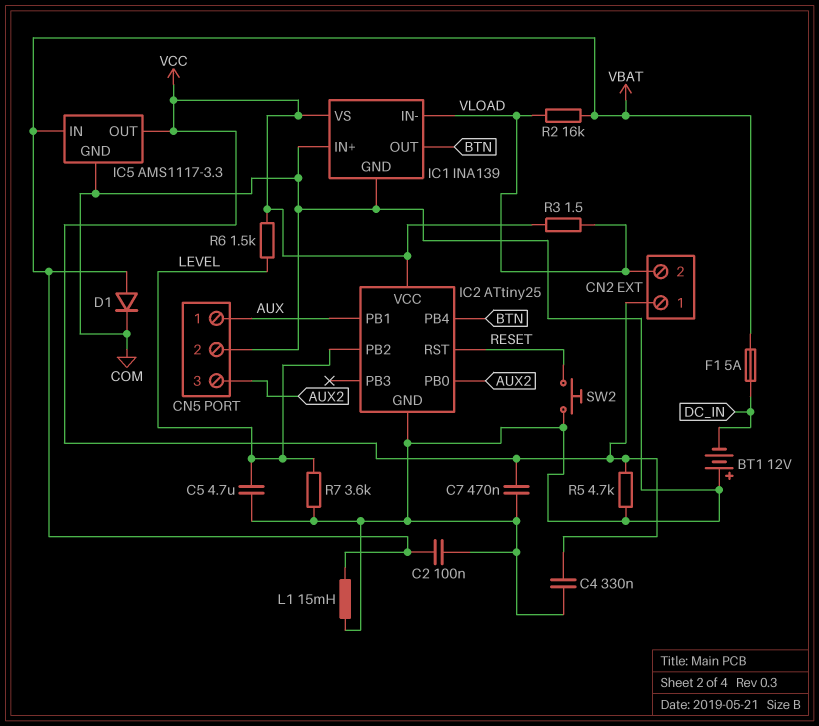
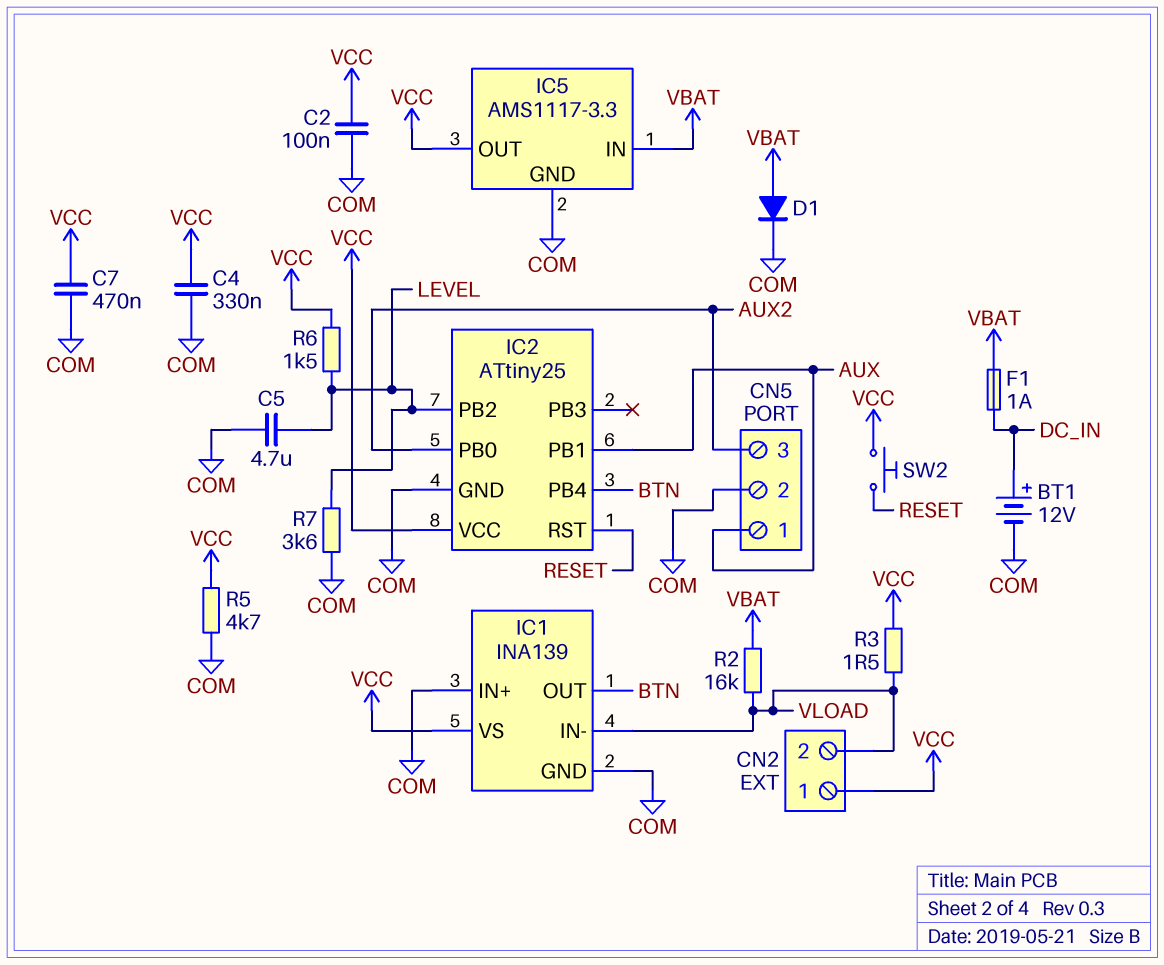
BT1: 12V (plus COM, minus DC_IN) -> 12V (plus DC_IN, minus COM)
C2: 100nF (COM, VBAT) -> 100nF (COM, VCC)
F1: 5A (DC_IN, VBAT) -> 1A (DC_IN, VBAT)
L1: 15mH (COM, VBAT) -> none
SW2: button (COM, RESET) -> button (RESET, VCC)

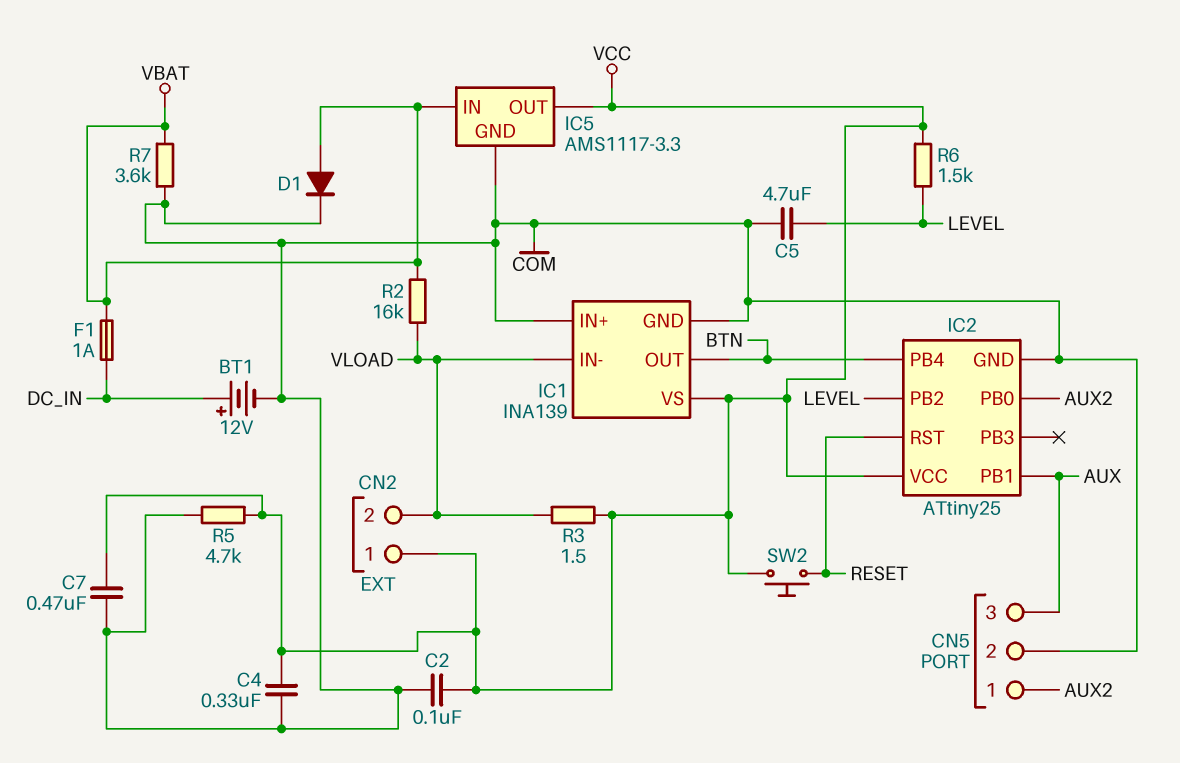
CN5 pin 1: AUX -> AUX2
CN5 pin 3: AUX2 -> AUX
R7: 3.6k (COM, LEVEL) -> 3.6k (COM, VBAT)

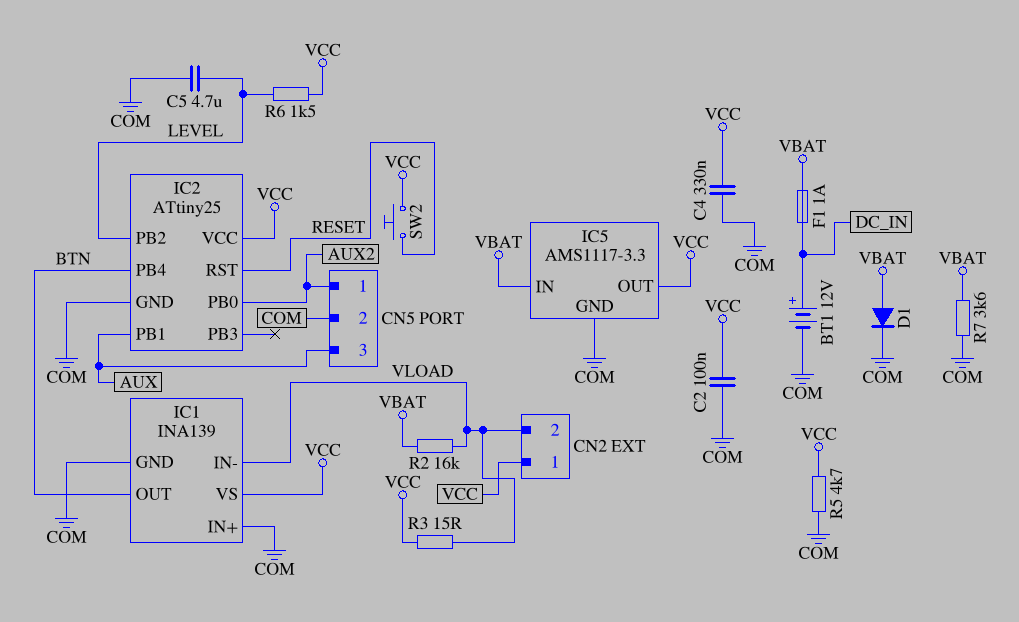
C7: 470nF (COM, VCC) -> none
R3: 1.5 (VCC, VLOAD) -> 15 (VCC, VLOAD)

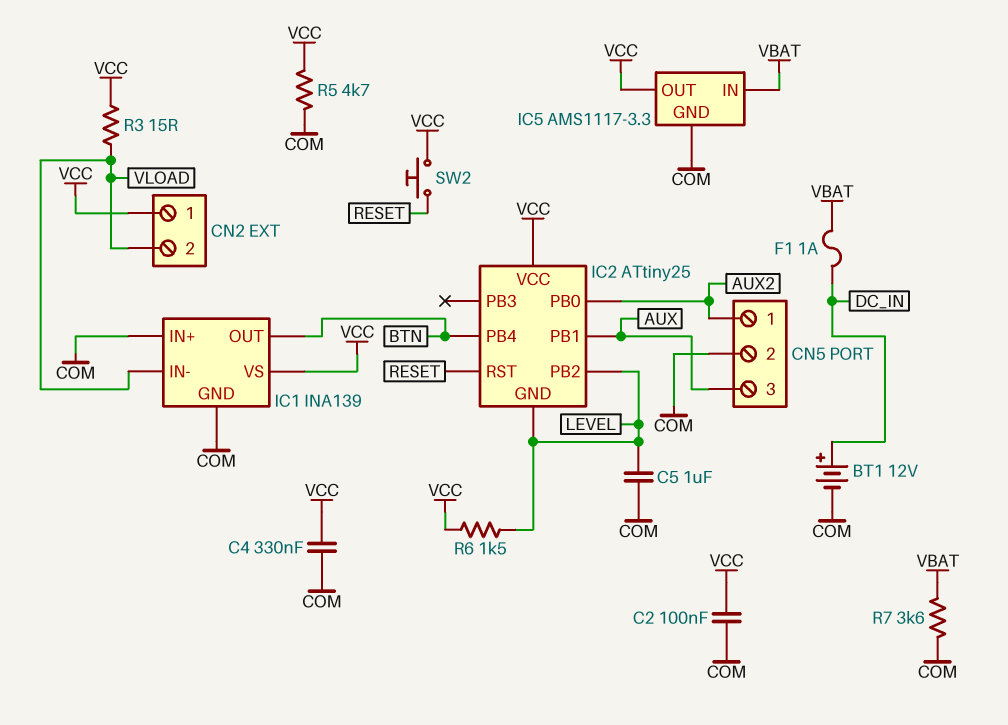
C5: 4.7uF (COM, LEVEL) -> 1uF (COM, LEVEL)
D1: diode (A VBAT, K COM) -> none
IC2 pin GND: COM -> LEVEL
R2: 16k (VBAT, VLOAD) -> none

